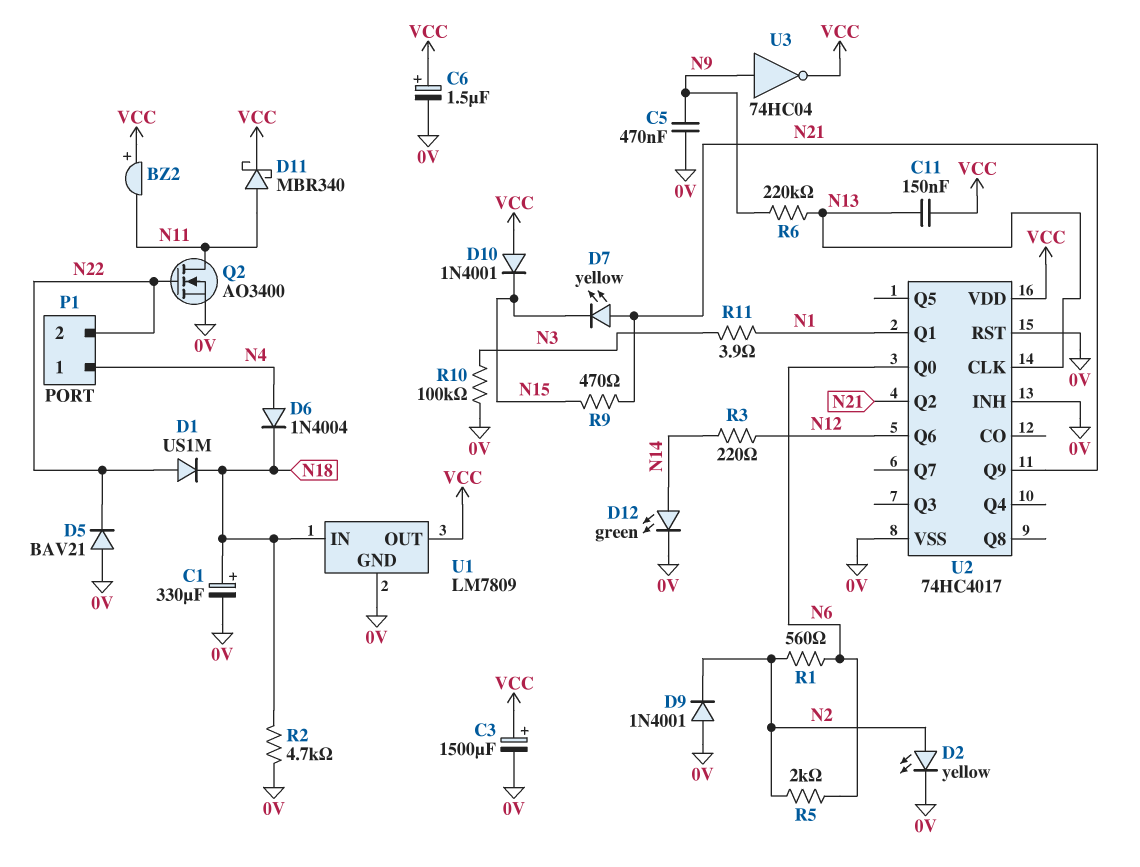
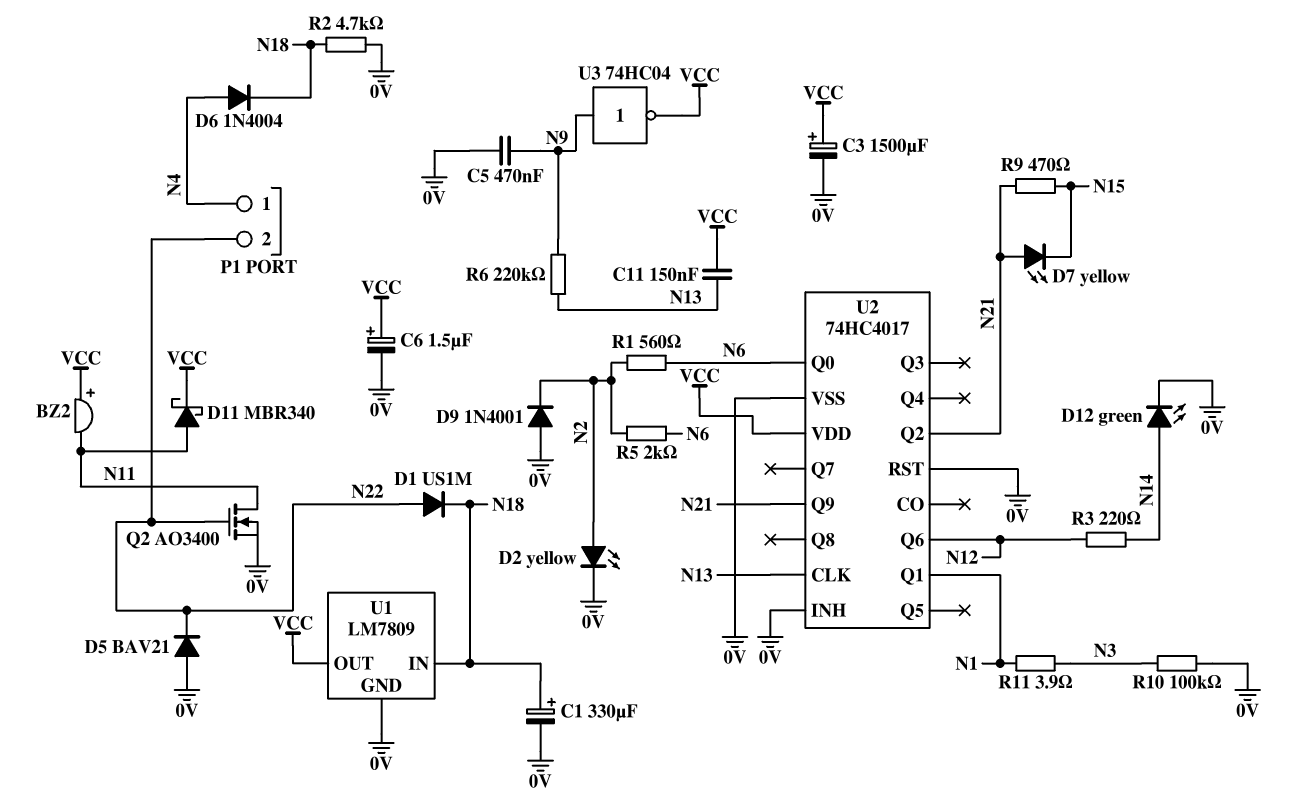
D10: diode 1N4001 (A VCC, K N15) -> none

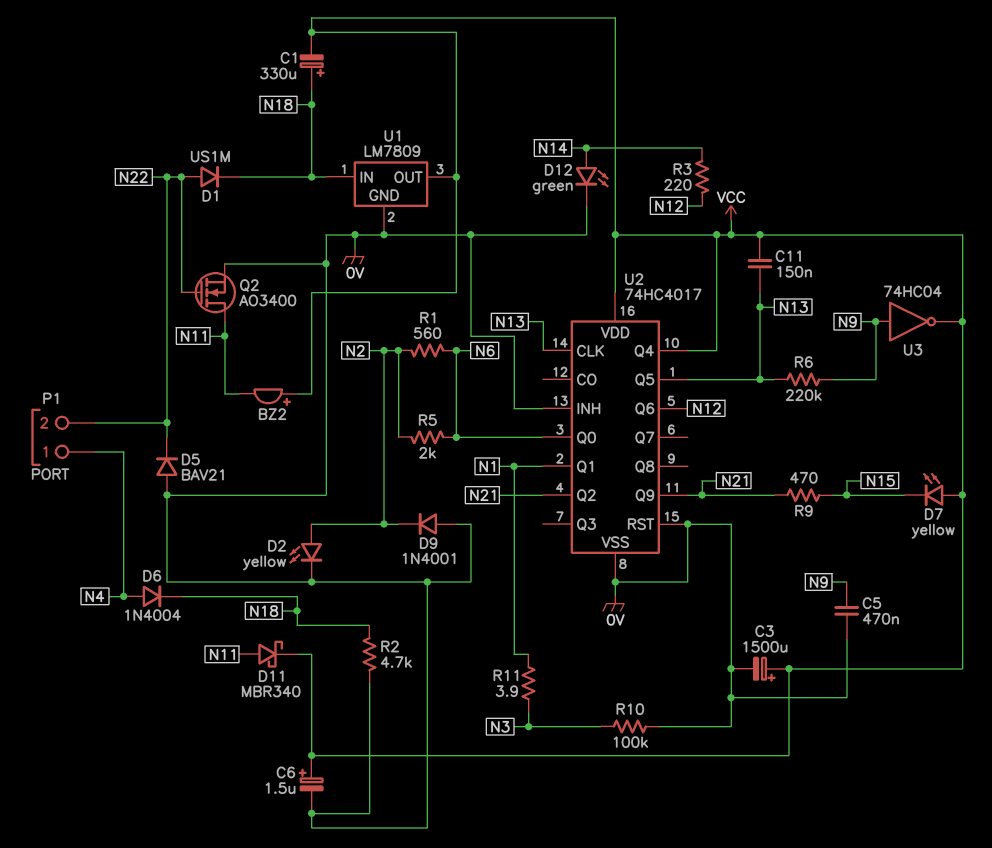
C1: 330uF (plus N18, minus 0V) -> 330uF (plus N18, minus VCC)
D7: LED yellow (A N21, K N15) -> LED yellow (A VCC, K N15)
U2 pin Q4: none -> VCC
U2 pin Q5: none -> N13

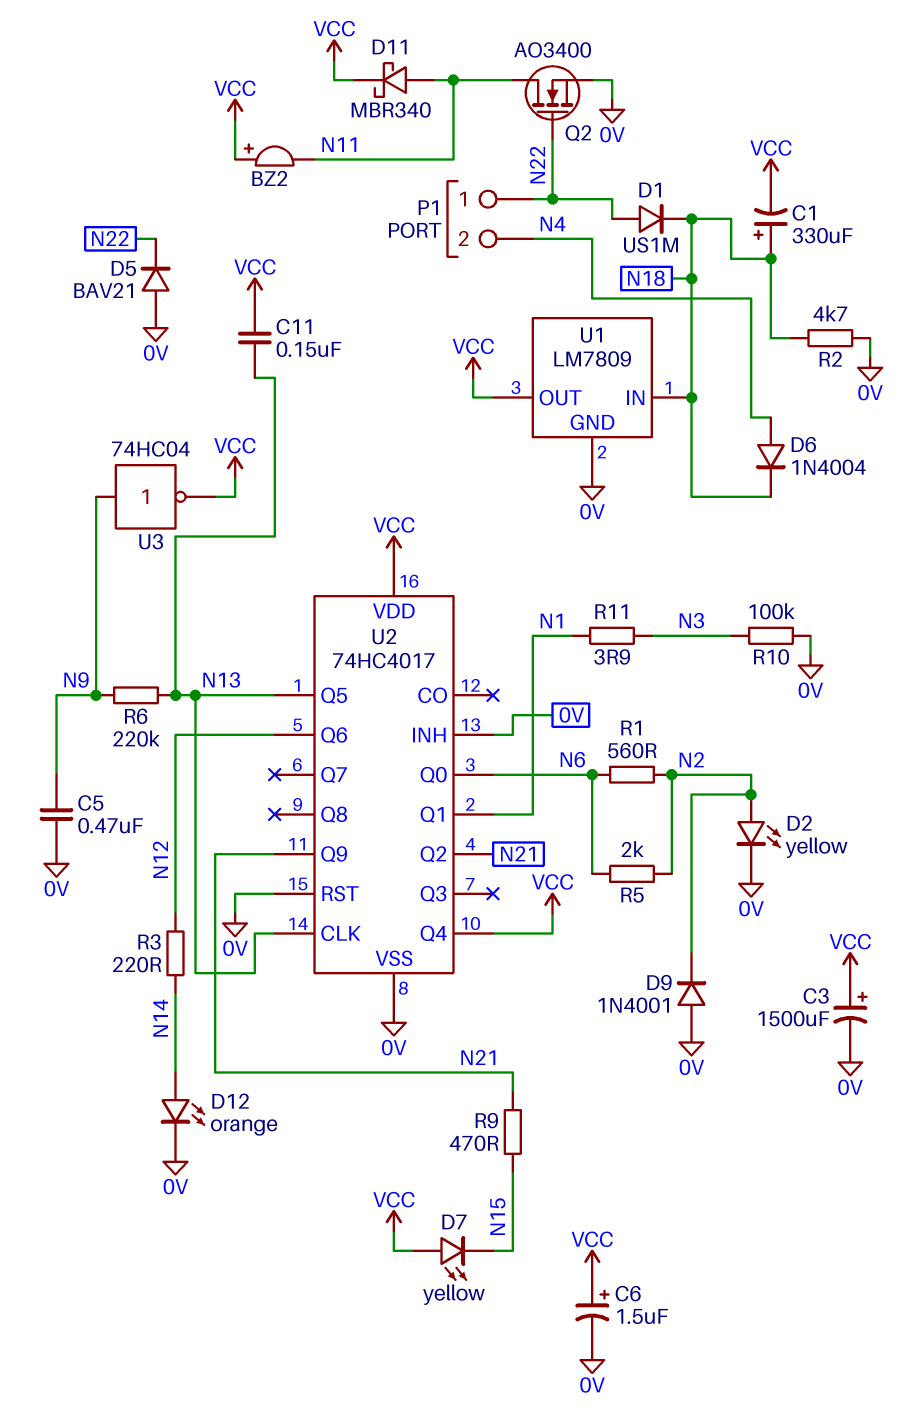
D12: LED green (A N14, K 0V) -> LED orange (A N14, K 0V)
P1 pin 1: N4 -> N22
P1 pin 2: N22 -> N4

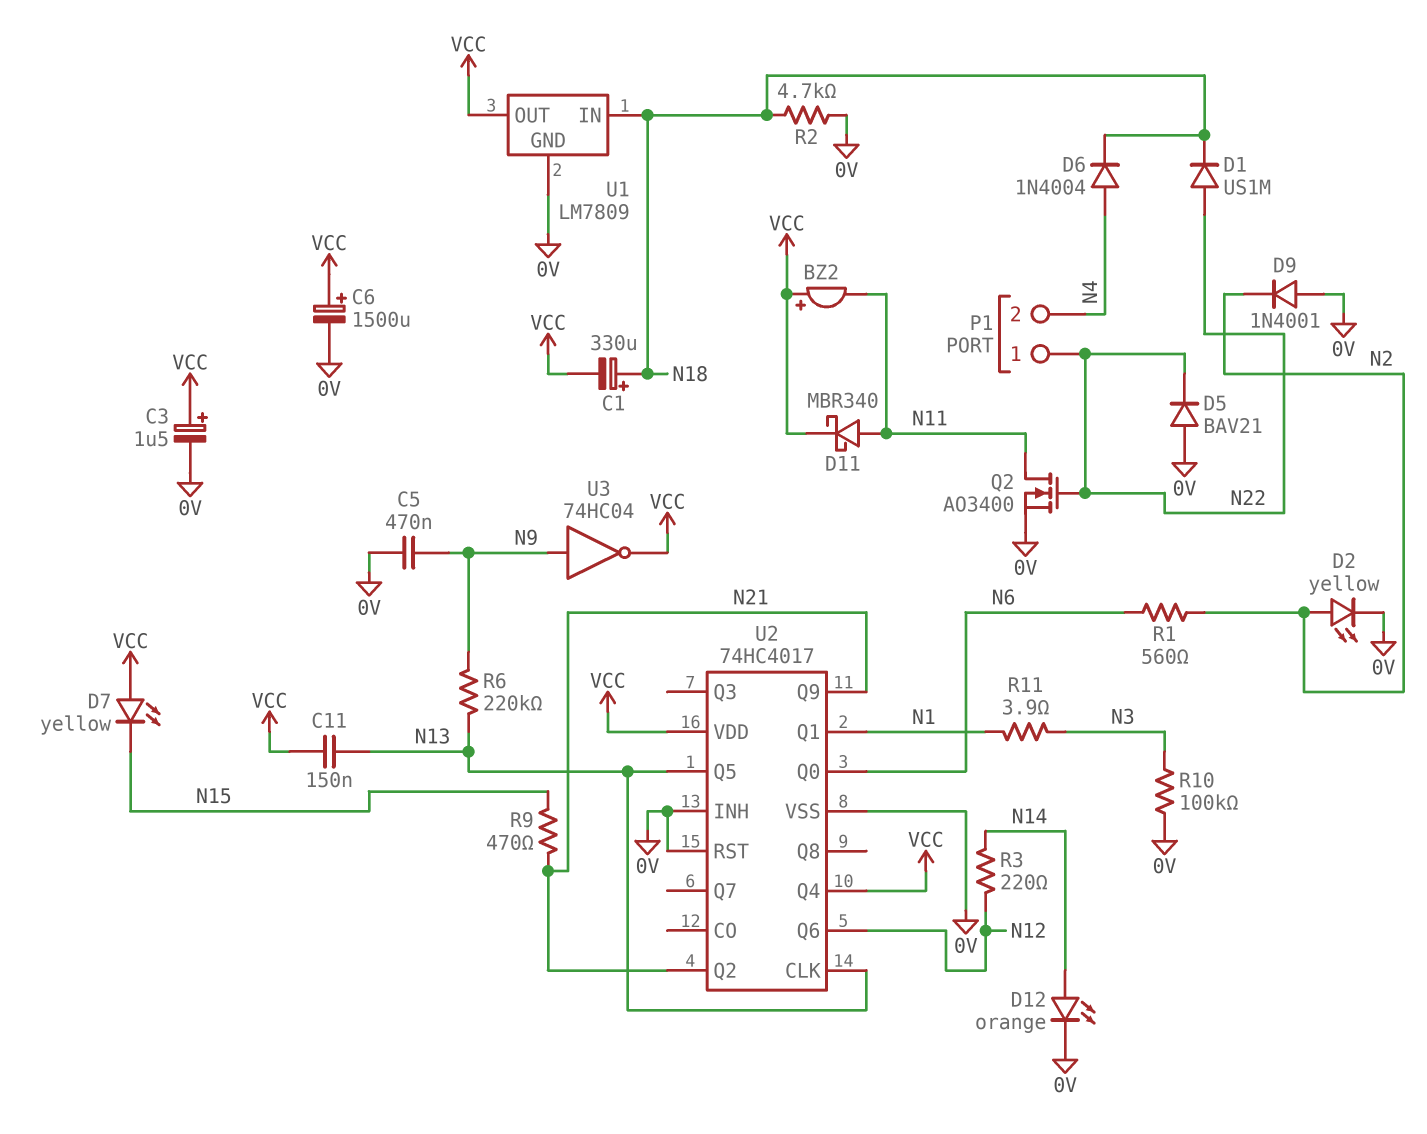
C3: 1500uF (plus VCC, minus 0V) -> 1.5uF (plus VCC, minus 0V)
C6: 1.5uF (plus VCC, minus 0V) -> 1500uF (plus VCC, minus 0V)
R5: 2k (N2, N6) -> none

